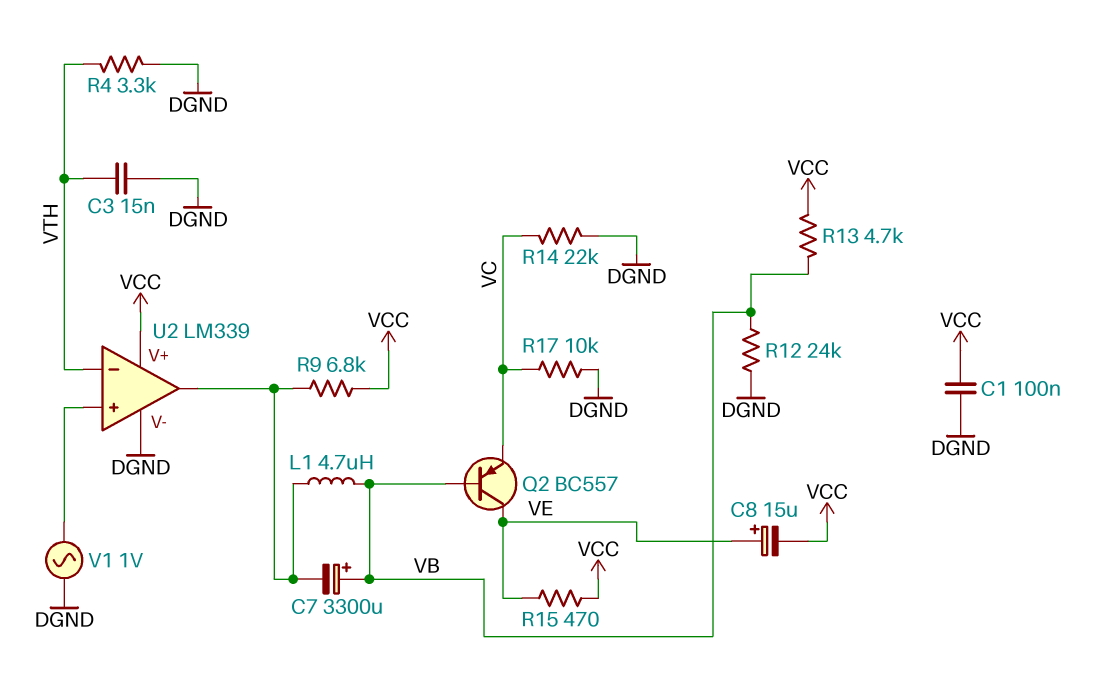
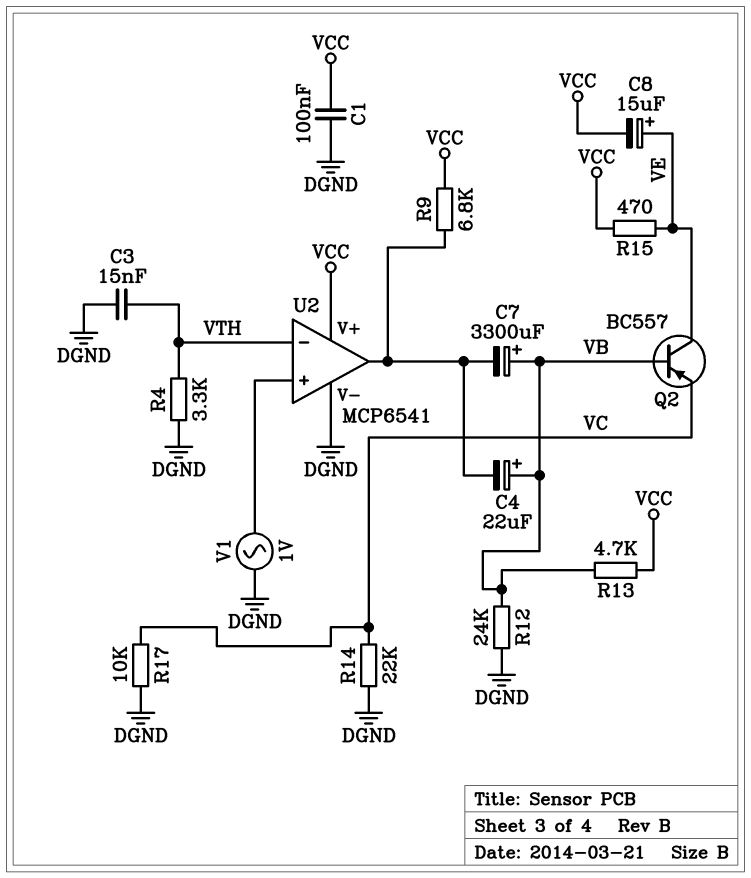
C4: none -> 22uF (plus VB, minus U2/out)
L1: 4.7uH (U2/out, VB) -> none
U2: LM339 -> MCP6541

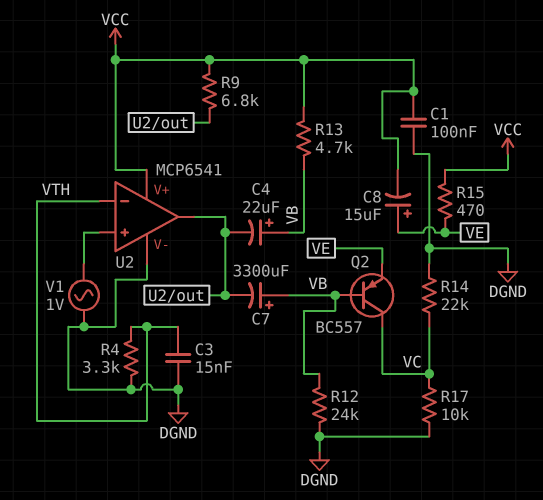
Q2: PNP BC557 (B VB, C VE, E VC) -> PNP BC557 (B VB, C VC, E VE)

